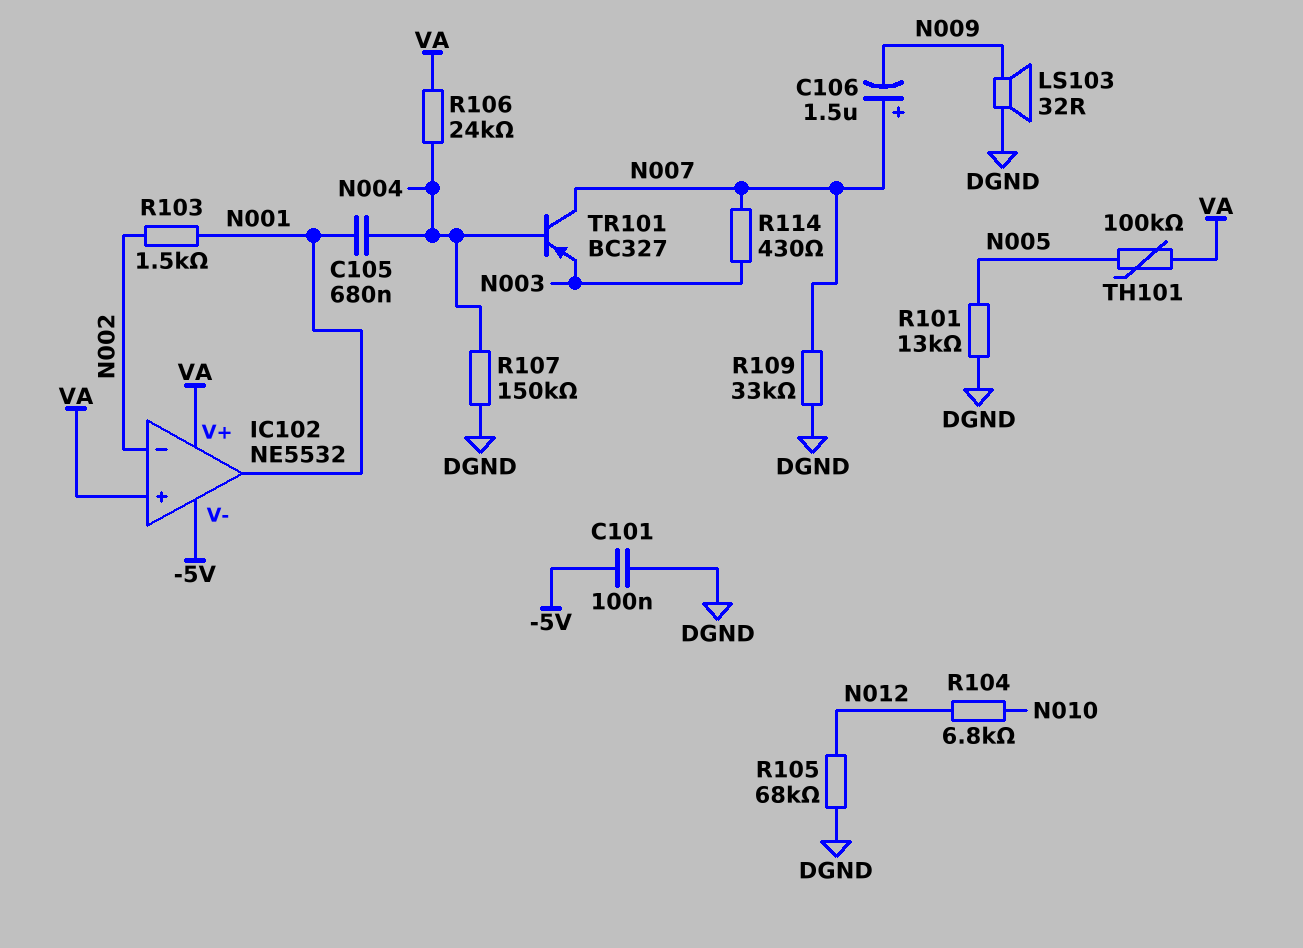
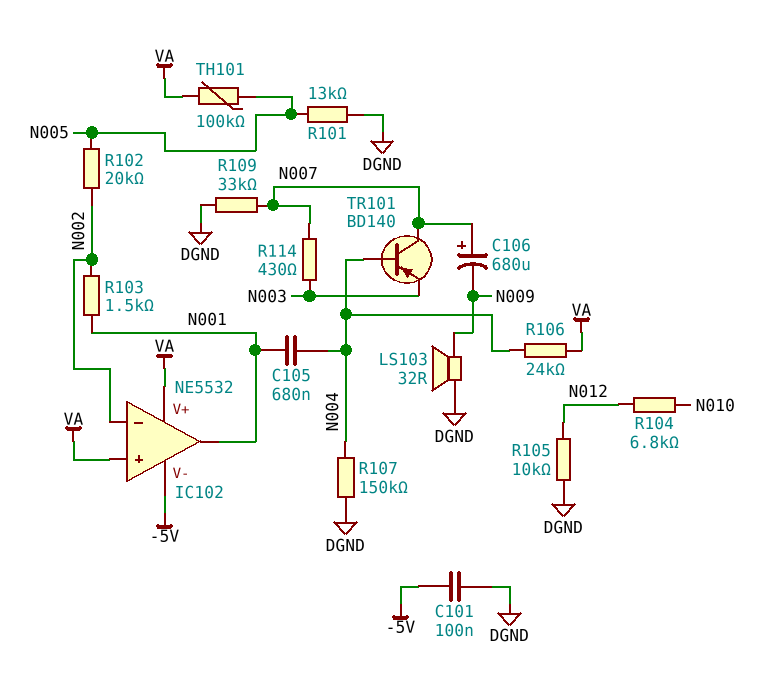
C106: 1.5uF (plus N007, minus N009) -> 680uF (plus N007, minus N009)
R102: none -> 20k (N002, N005)
R105: 68k (DGND, N012) -> 10k (DGND, N012)
TR101: PNP BC327 (B N004, C N007, E N003) -> PNP BD140 (B N004, C N007, E N003)

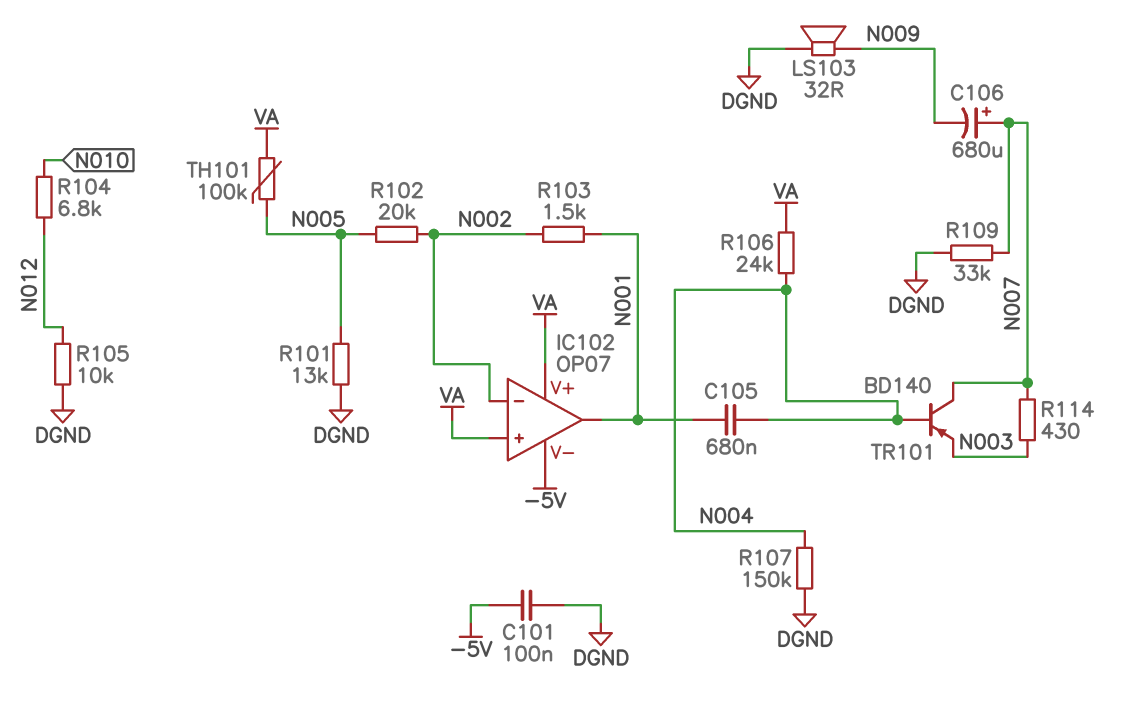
IC102: NE5532 -> OP07

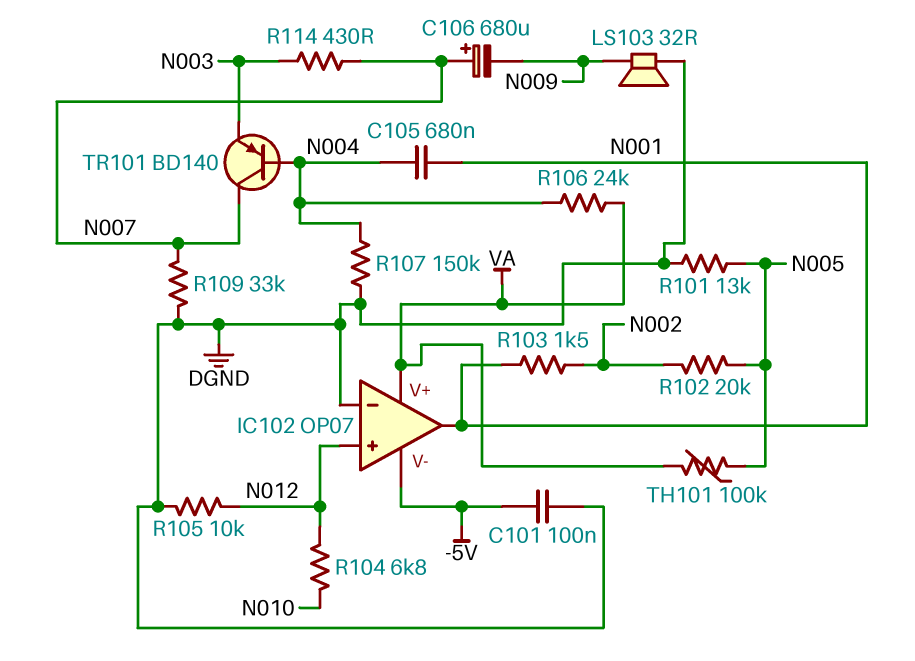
IC102 pin in+: VA -> N012
IC102 pin in-: N002 -> DGND

